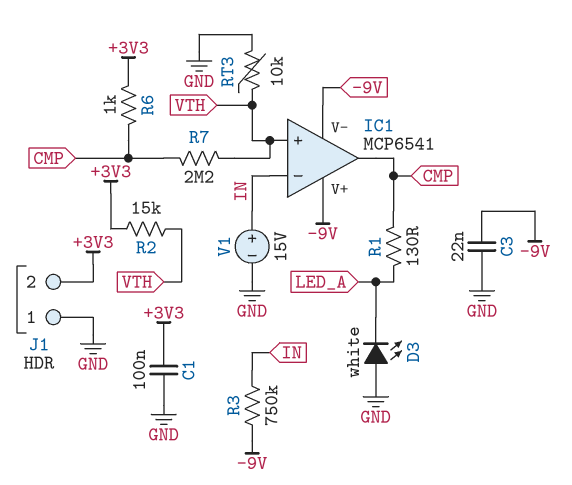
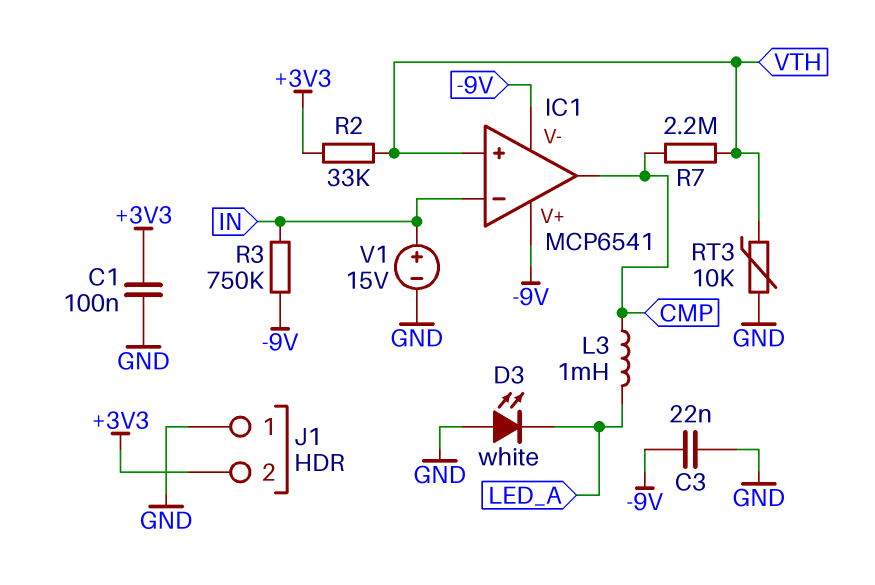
L3: none -> 1mH (CMP, LED_A)
R1: 130 (CMP, LED_A) -> none
R2: 15k (+3V3, VTH) -> 33k (+3V3, VTH)
R6: 1k (+3V3, CMP) -> none

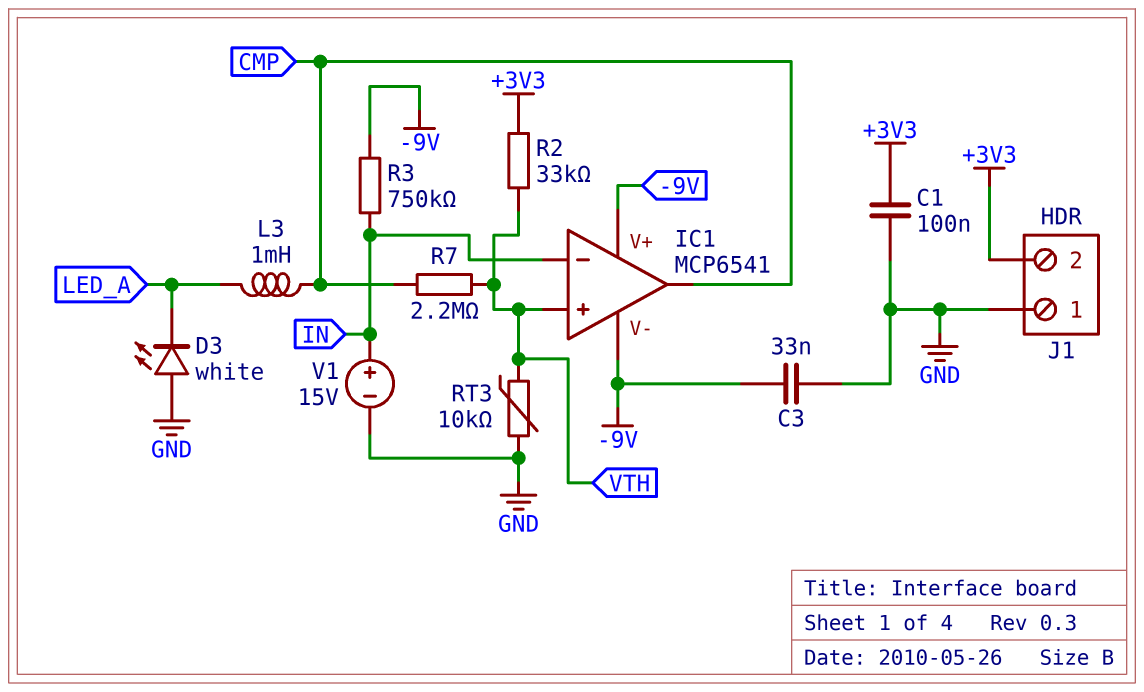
C3: 22nF (-9V, GND) -> 33nF (-9V, GND)

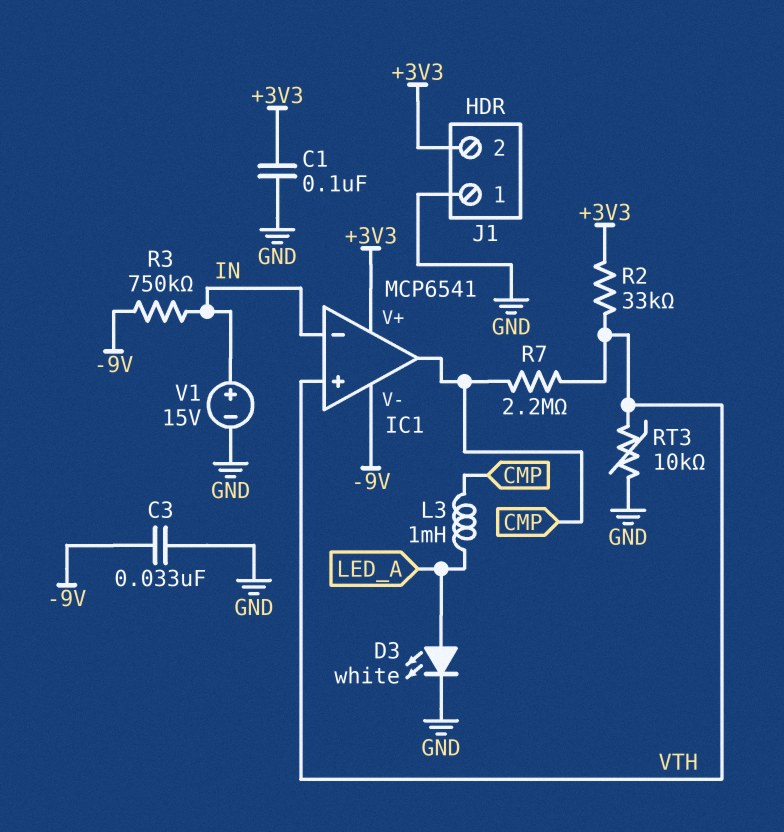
D3: LED white (A GND, K LED_A) -> LED white (A LED_A, K GND)
IC1 pin V+: -9V -> +3V3

